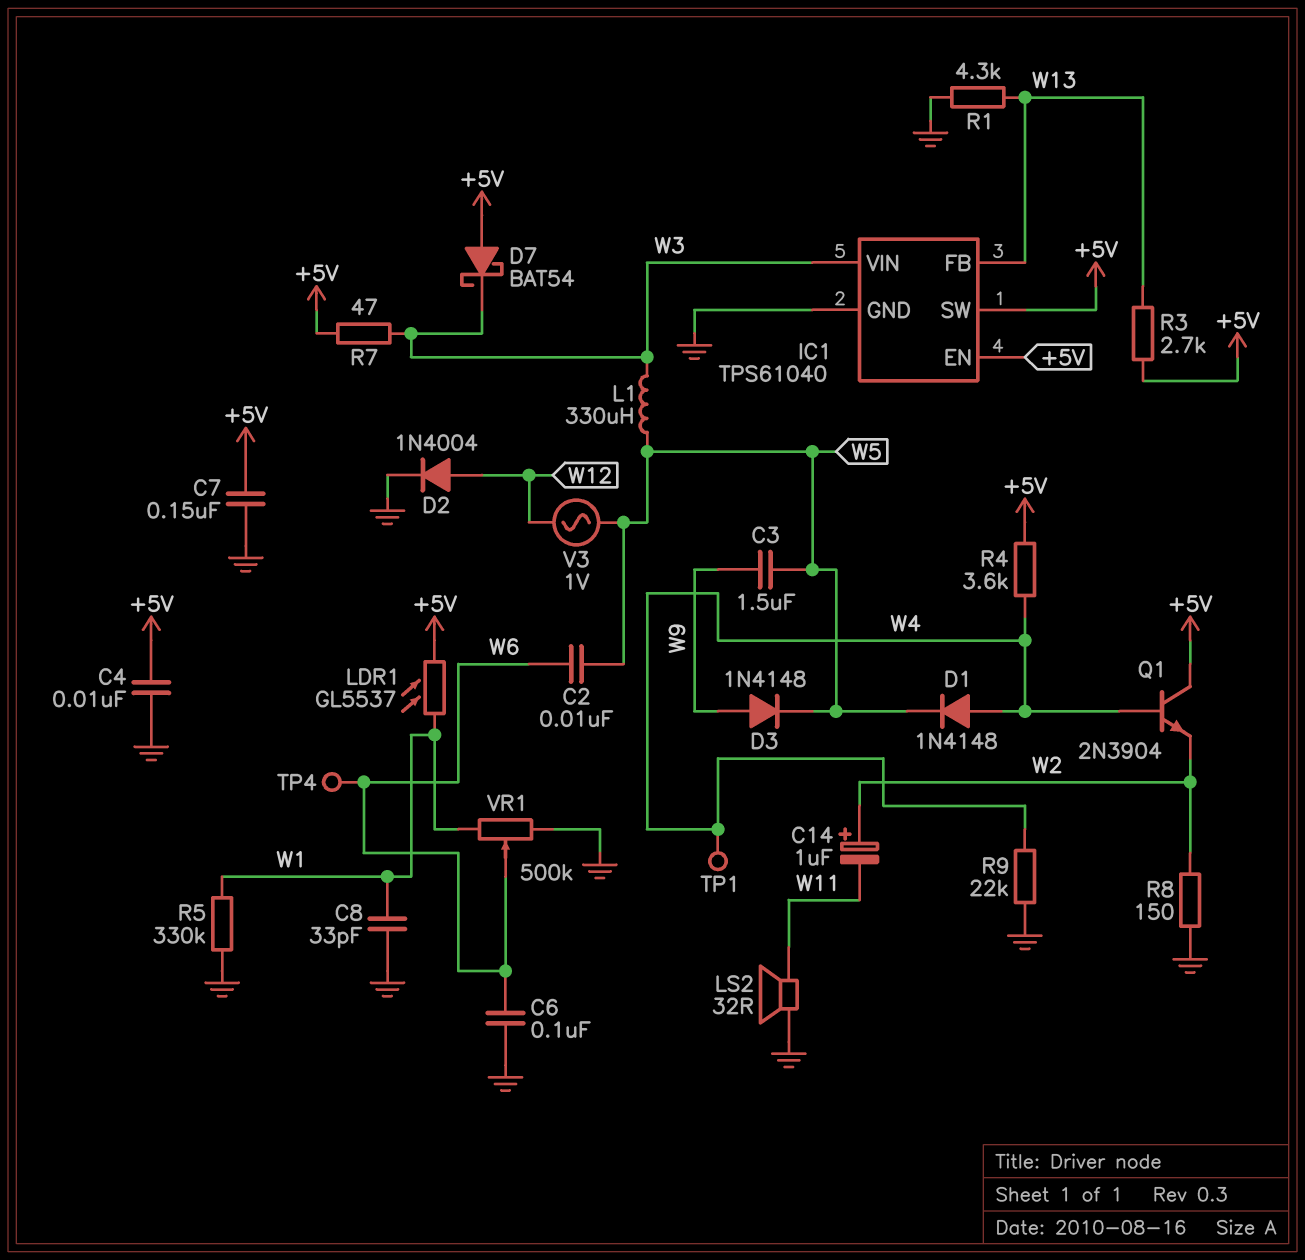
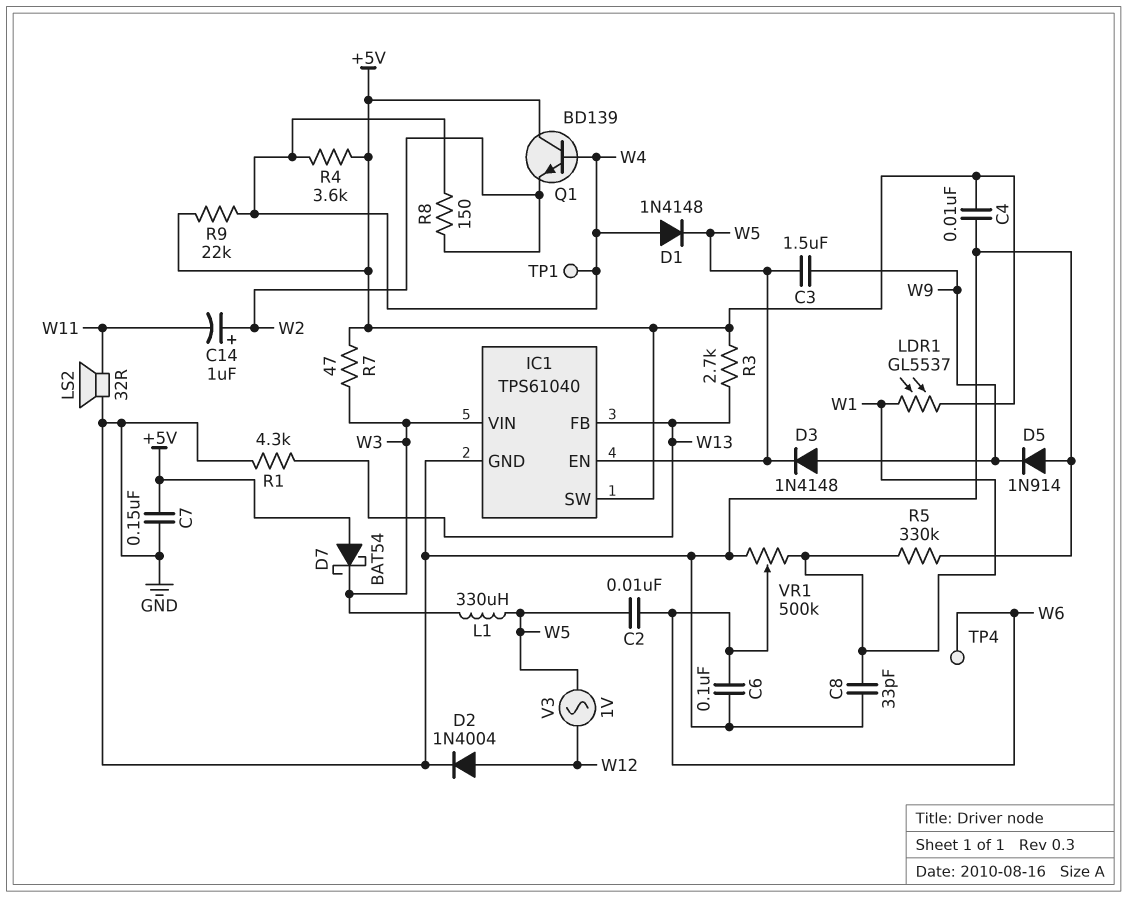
D5: none -> diode 1N914 (A GND, K W9)
IC1 pin EN: +5V -> W5
Q1: NPN 2N3904 (B W4, C +5V, E W2) -> NPN BD139 (B W4, C +5V, E W2)
R8: 150 (GND, W2) -> 150 (W2, W4)
R9: 22k (GND, W4) -> 22k (+5V, W4)

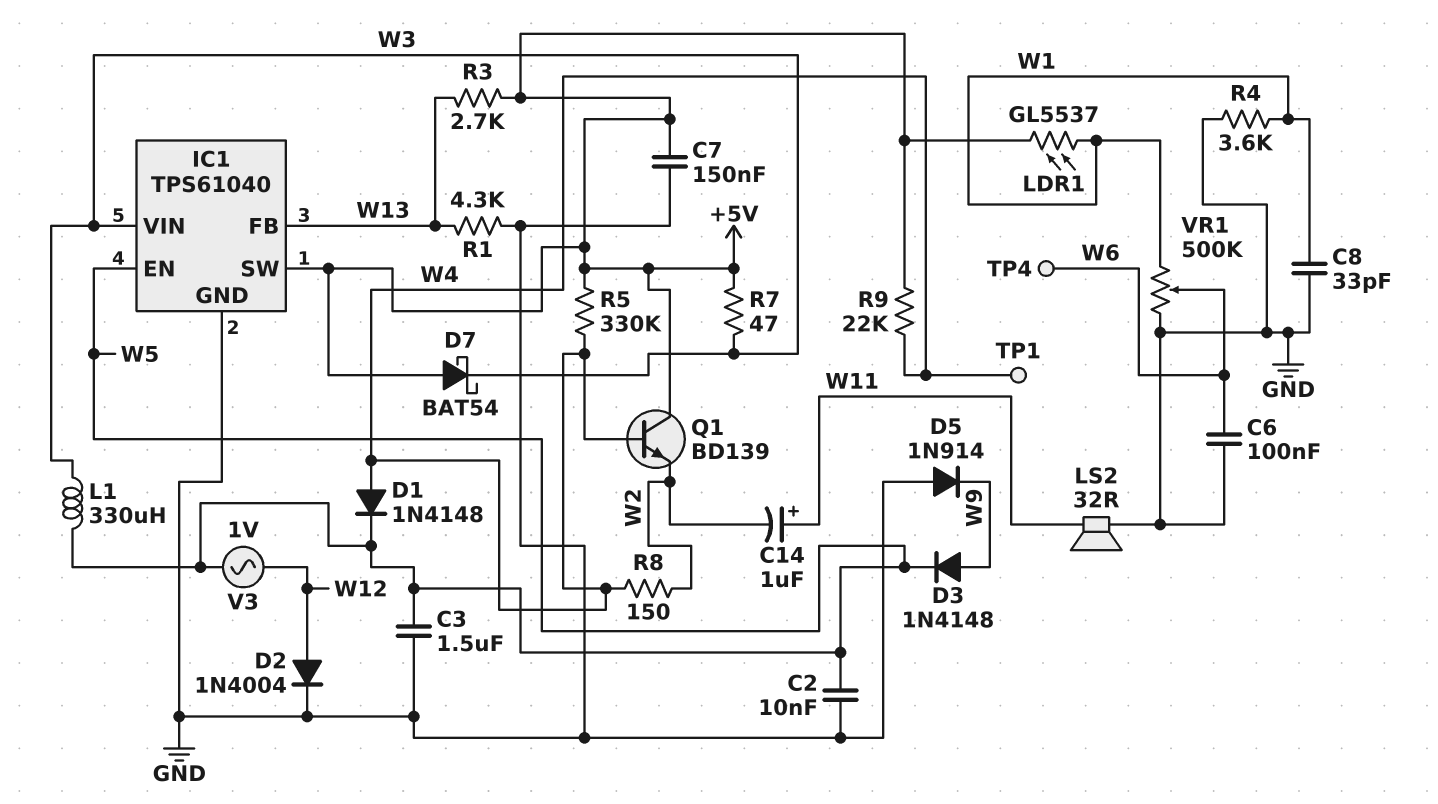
C2: 10nF (W5, W6) -> 10nF (GND, W5)
C3: 1.5uF (W5, W9) -> 1.5uF (GND, W5)
C4: 10nF (+5V, GND) -> none
C14: 1uF (plus W2, minus W11) -> 1uF (plus W11, minus W2)
R4: 3.6k (+5V, W4) -> 3.6k (GND, W1)
R5: 330k (GND, W1) -> 330k (+5V, W4)

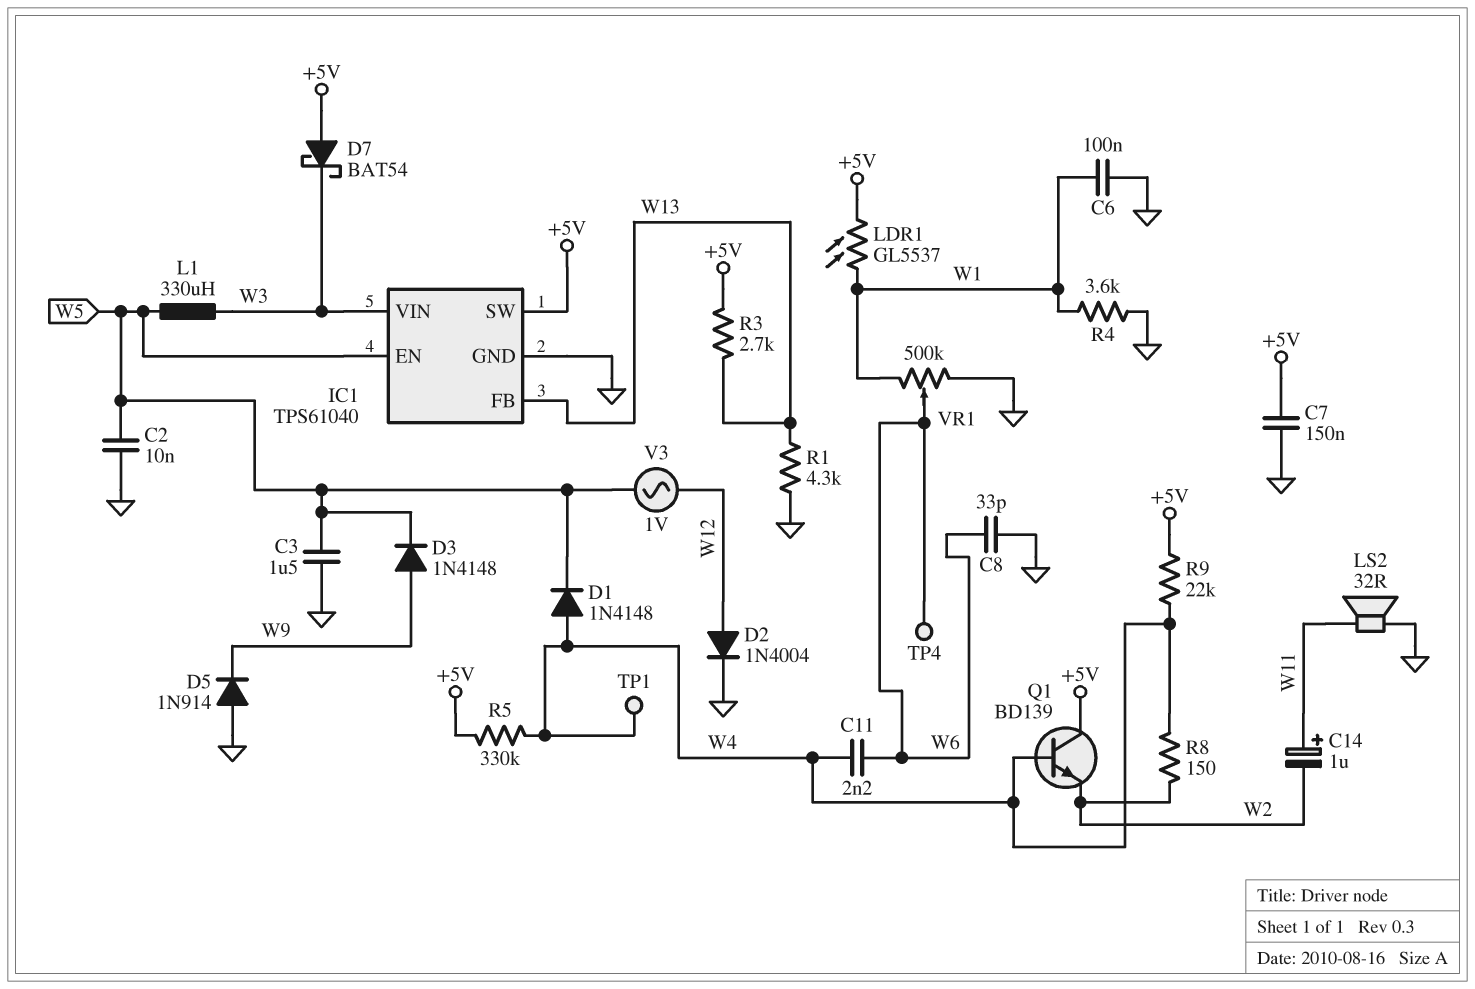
C6: 100nF (GND, W6) -> 100nF (GND, W1)
C8: 33pF (GND, W1) -> 33pF (GND, W6)
C11: none -> 2.2nF (W4, W6)
R7: 47 (+5V, W3) -> none

